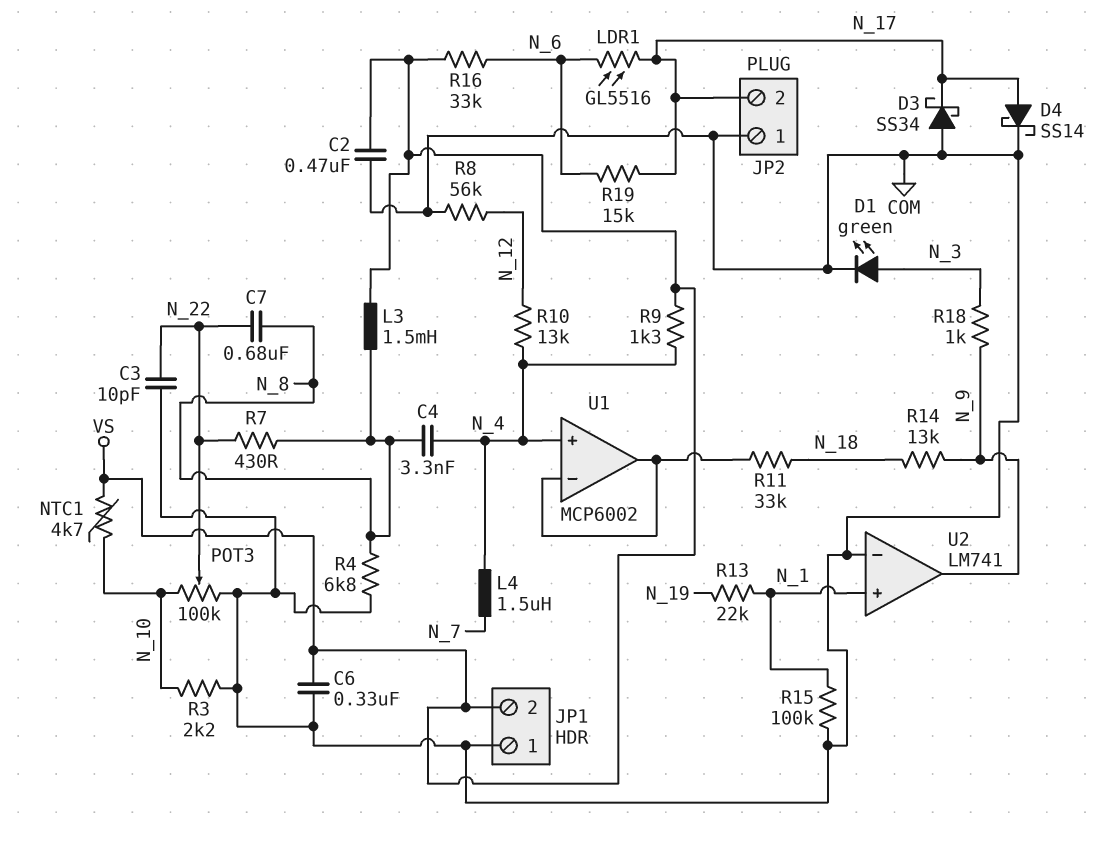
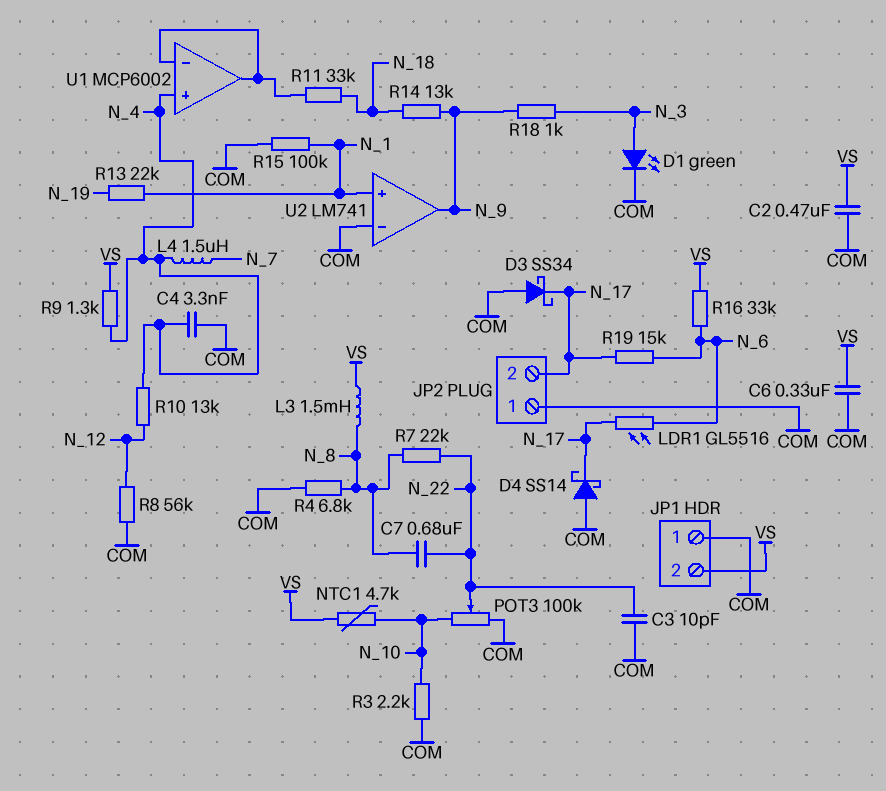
C4: 3.3nF (N_4, N_8) -> 3.3nF (COM, N_4)
D4: schottky SS14 (A N_17, K COM) -> schottky SS14 (A COM, K N_17)
R7: 430 (N_8, N_22) -> 22k (N_8, N_22)

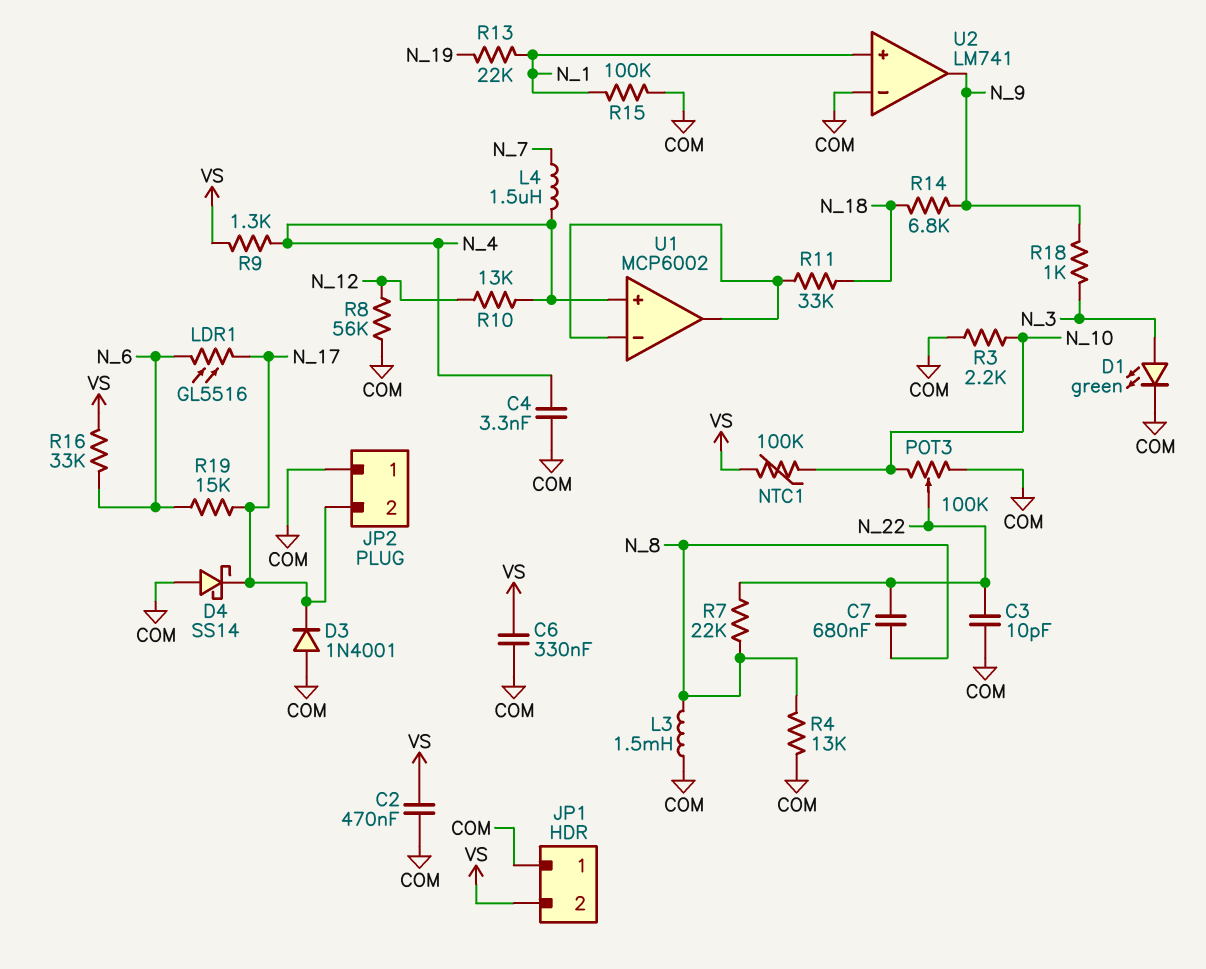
D3: schottky SS34 (A COM, K N_17) -> diode 1N4001 (A COM, K N_17)
L3: 1.5mH (N_8, VS) -> 1.5mH (COM, N_8)
NTC1: 4.7k (N_10, VS) -> 100k (N_10, VS)
R4: 6.8k (COM, N_8) -> 13k (COM, N_8)
R14: 13k (N_9, N_18) -> 6.8k (N_9, N_18)

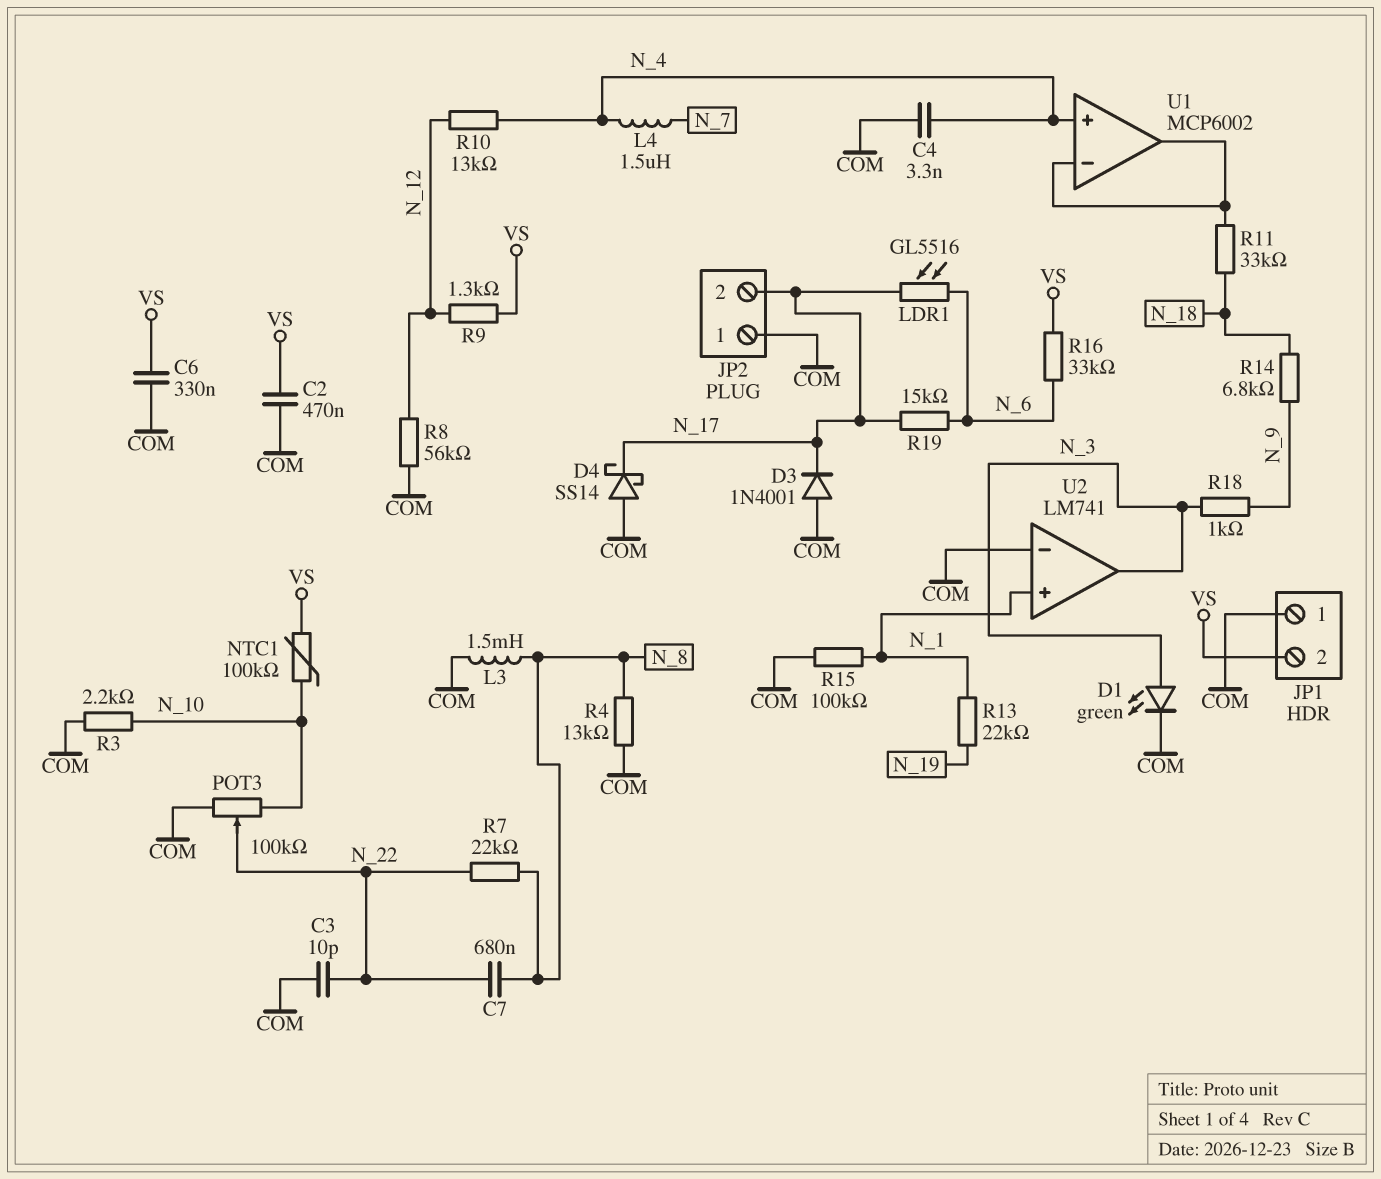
R9: 1.3k (N_4, VS) -> 1.3k (N_12, VS)
U2 pin out: N_9 -> N_3

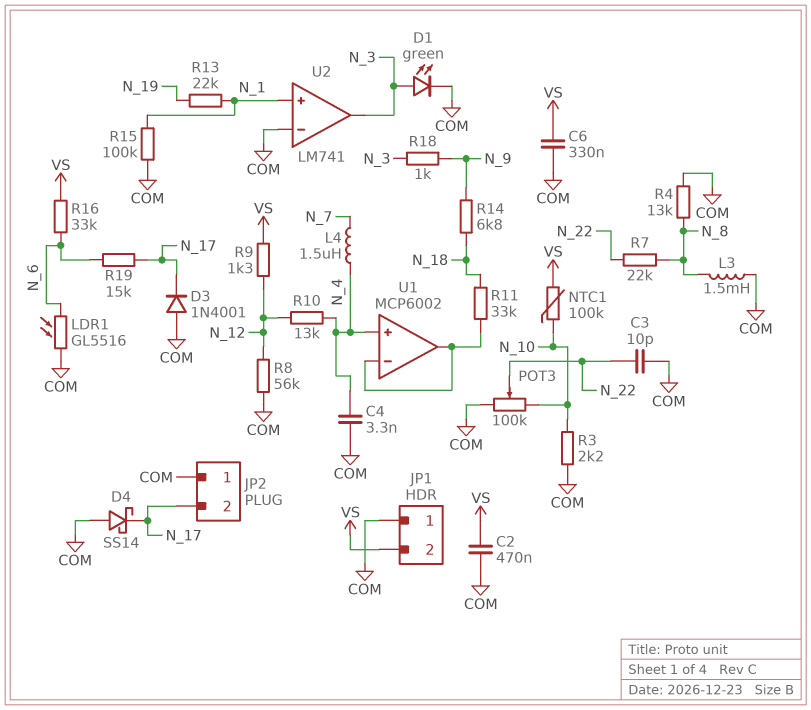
C7: 680nF (N_8, N_22) -> none
LDR1: GL5516 (N_6, N_17) -> GL5516 (COM, N_6)

